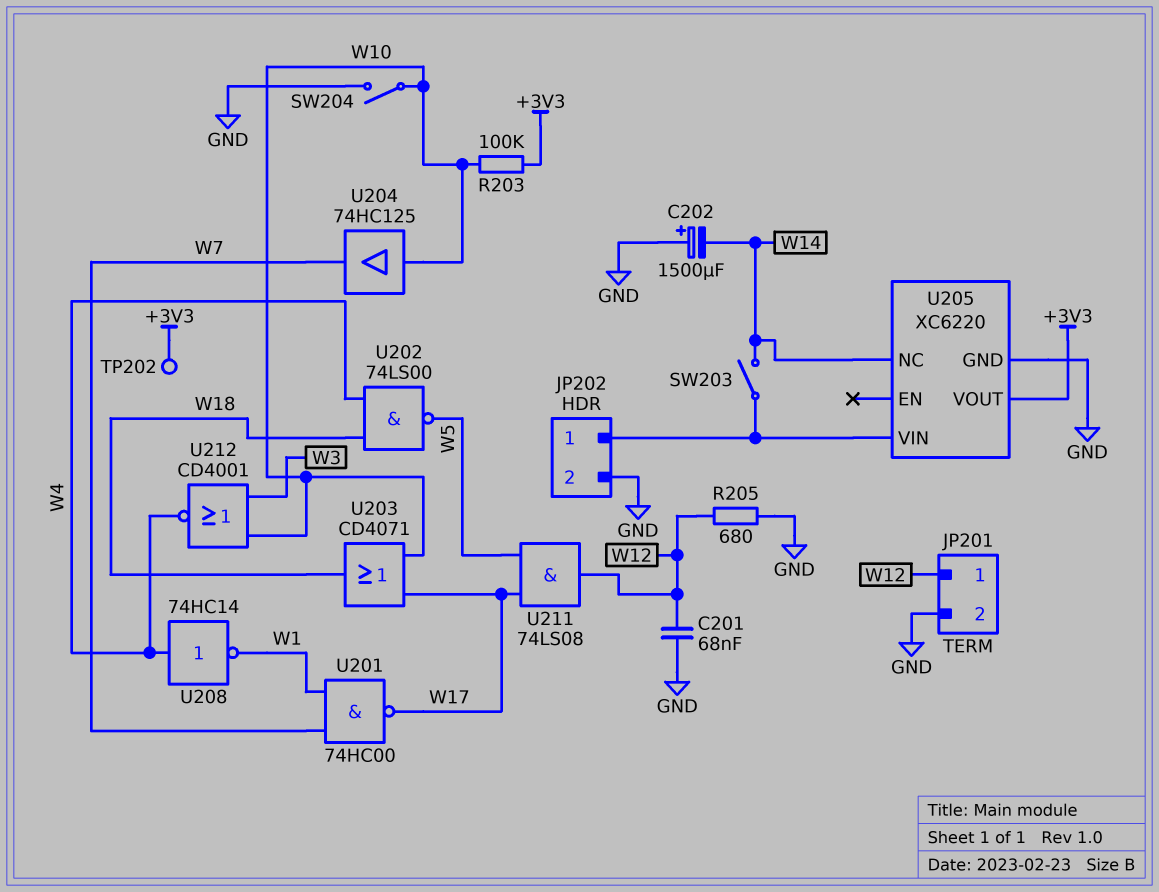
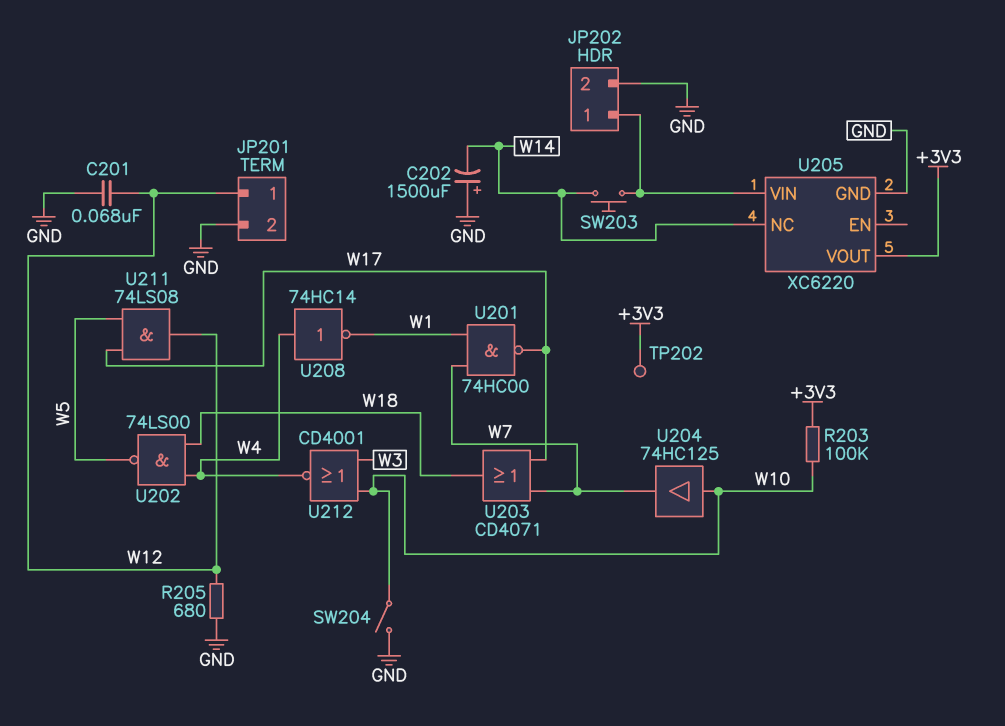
SW203: switch (JP202/1, W14) -> button (JP202/1, W14)
U203: OR CD4071 (in W10, in W17, out W18) -> OR CD4071 (in W7, in W17, out W18)

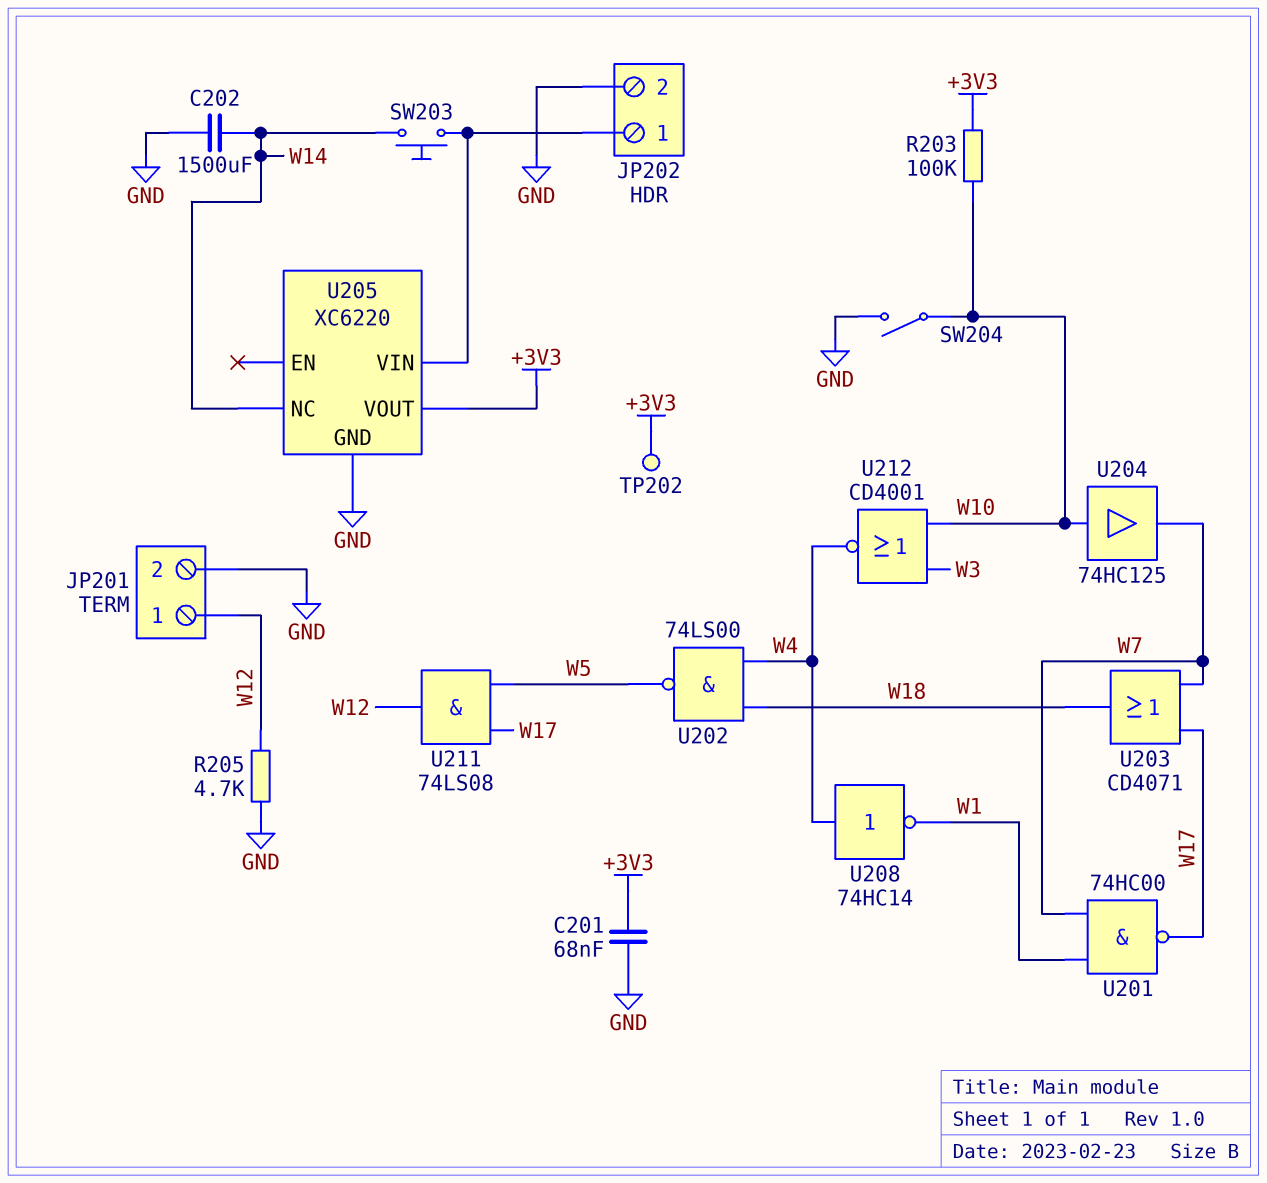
C201: 68nF (GND, W12) -> 68nF (+3V3, GND)
C202: 1500uF (plus GND, minus W14) -> 1500uF (GND, W14)
R205: 680 (GND, W12) -> 4.7k (GND, W12)

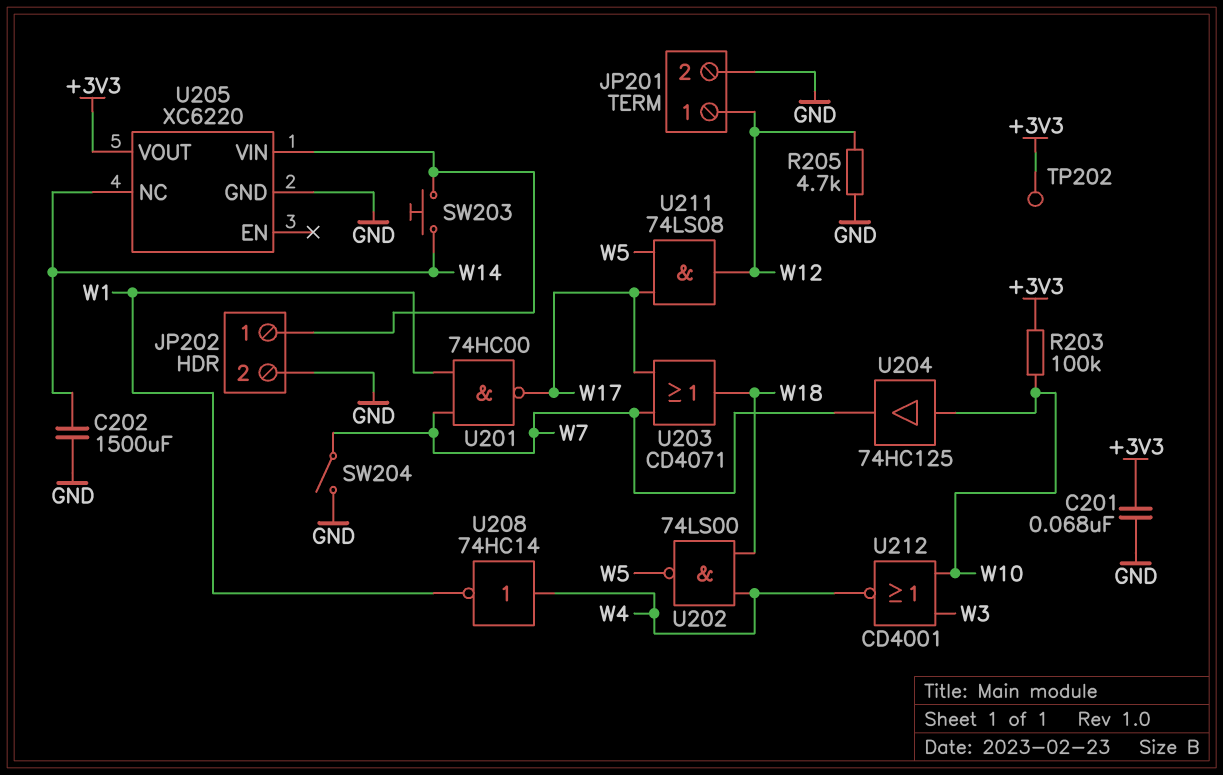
SW204: switch (GND, W10) -> switch (GND, W7)

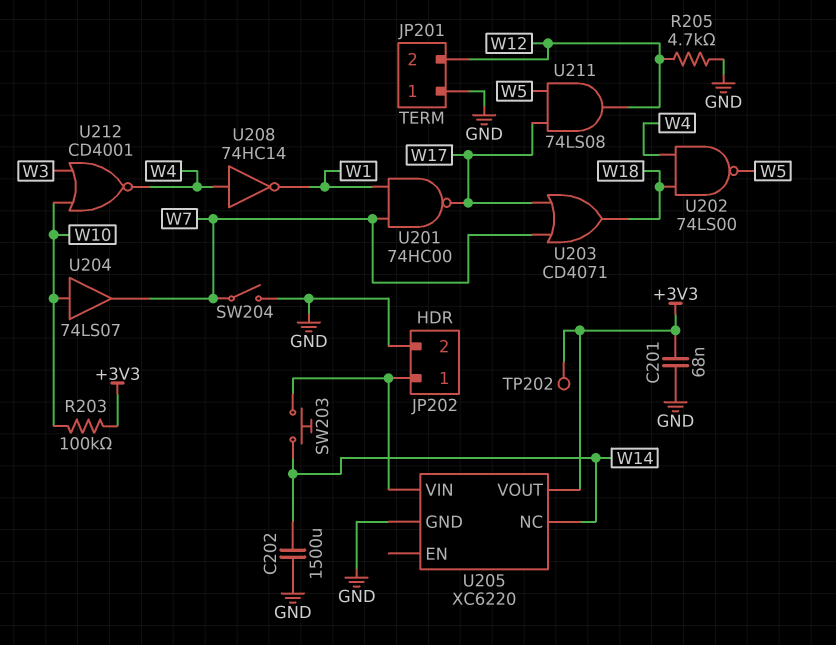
JP201 pin 1: W12 -> GND
JP201 pin 2: GND -> W12
U204: buffer 74HC125 (in W10, out W7) -> buffer 74LS07 (in W10, out W7)

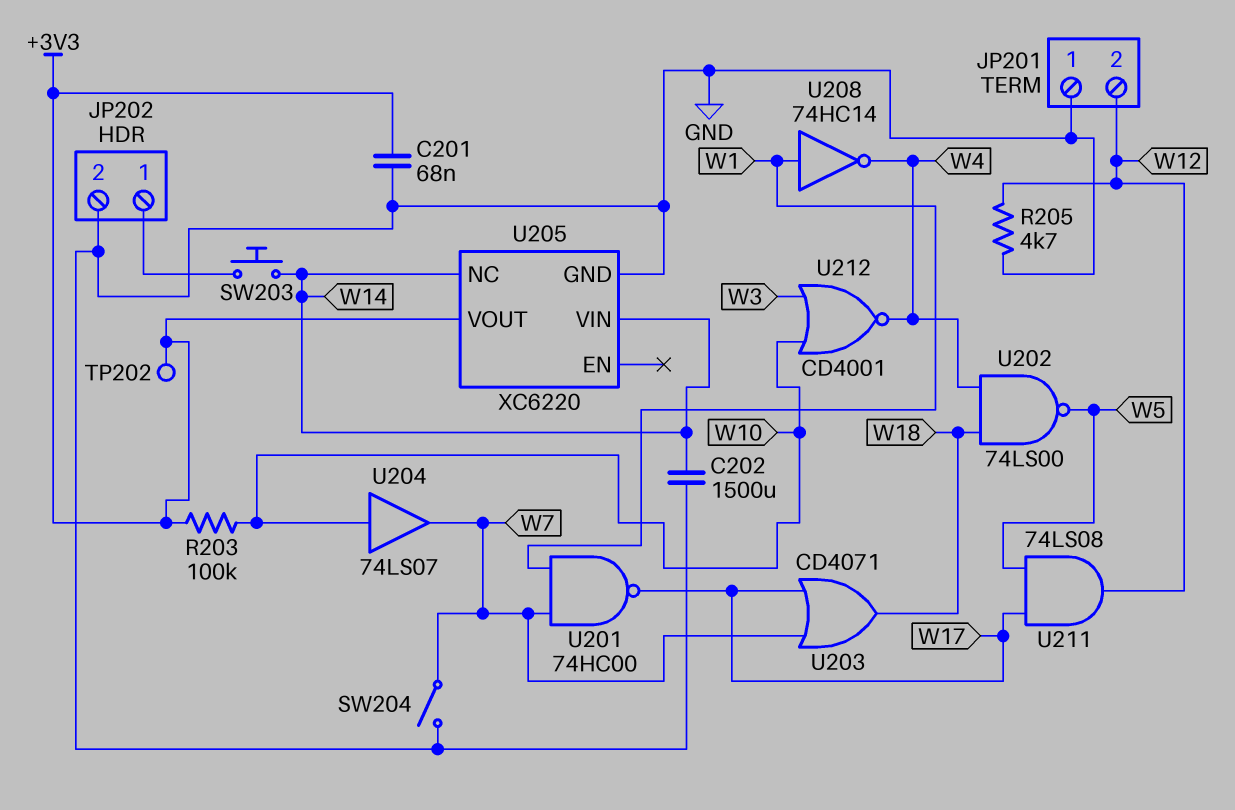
U205 pin VIN: JP202/1 -> W14
U208: NOT 74HC14 (in W4, out W1) -> NOT 74HC14 (in W1, out W4)

